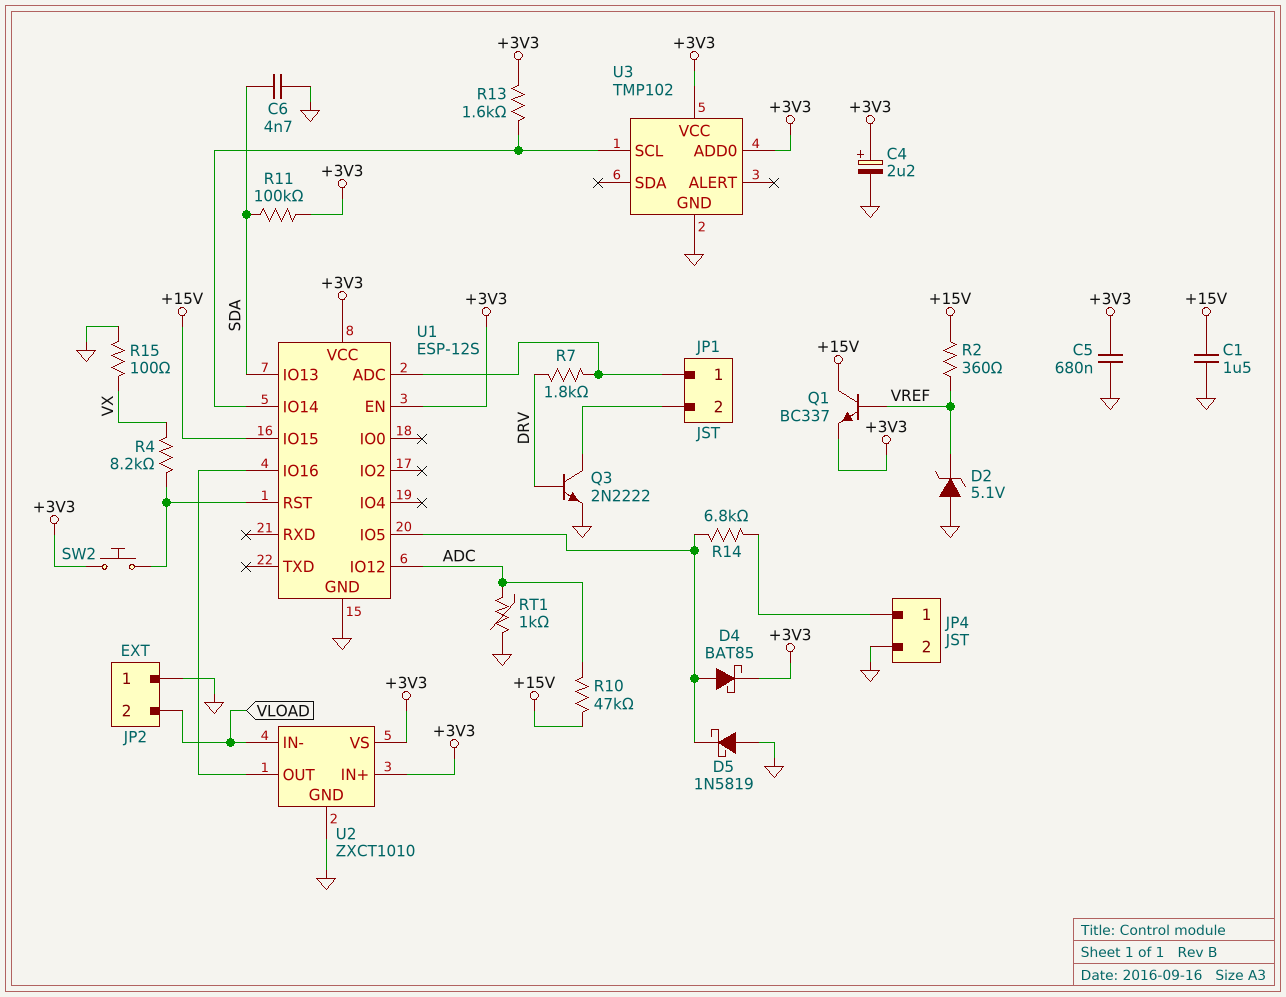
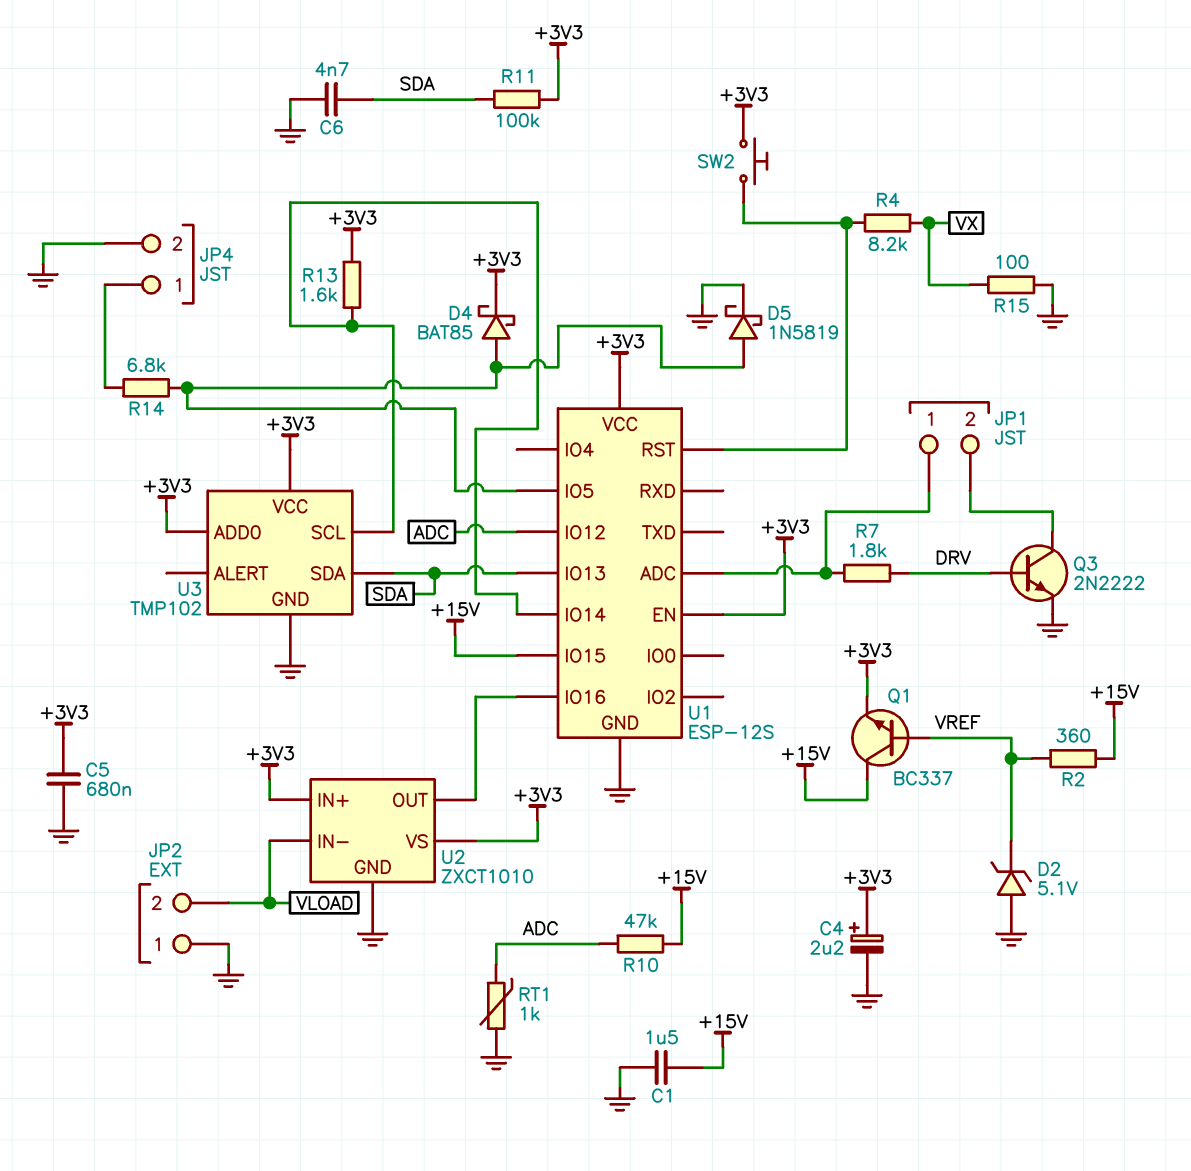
D5: schottky 1N5819 (A GND, K U1/IO5) -> schottky 1N5819 (A U1/IO5, K GND)
U3 pin SDA: none -> SDA

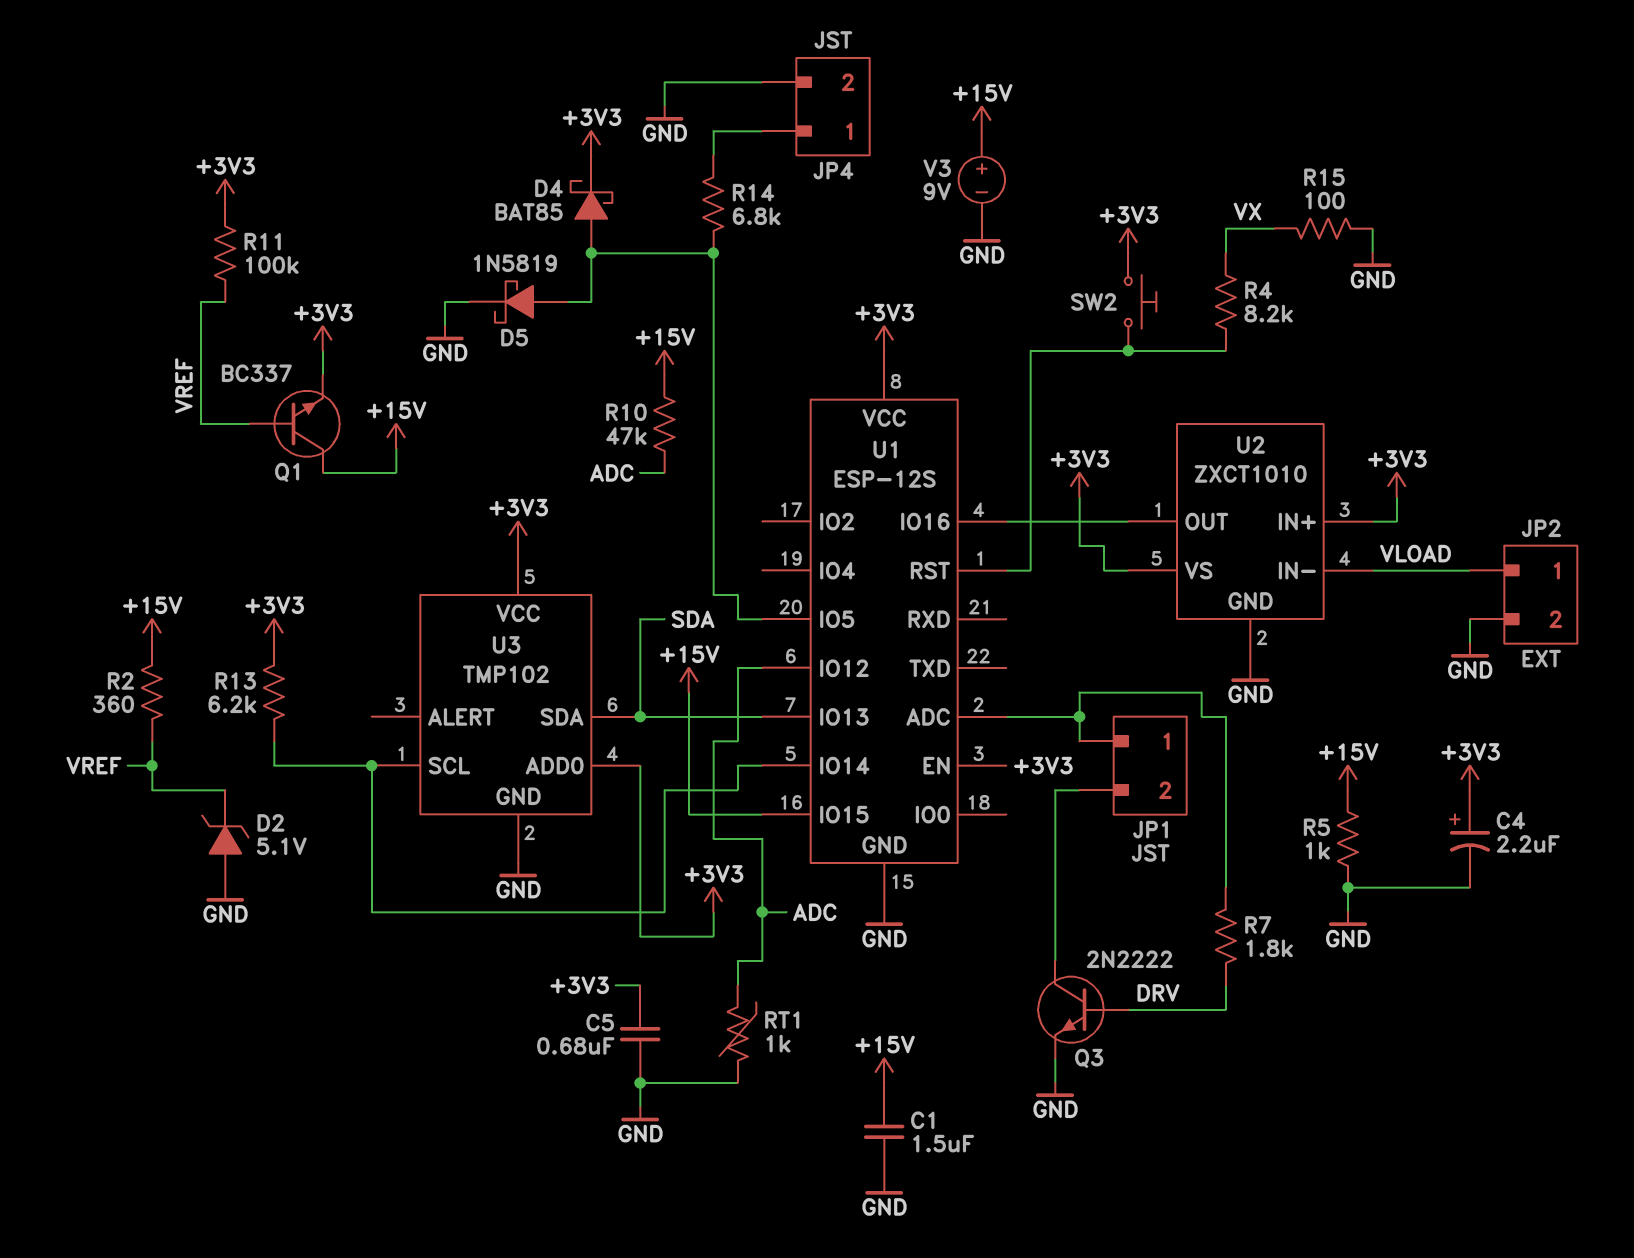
C6: 4.7nF (GND, SDA) -> none
JP2 pin 1: GND -> VLOAD
JP2 pin 2: VLOAD -> GND
R5: none -> 1k (+15V, GND)
R11: 100k (+3V3, SDA) -> 100k (+3V3, VREF)
R13: 1.6k (+3V3, U1/IO14) -> 6.2k (+3V3, U1/IO14)
V3: none -> 9V (plus +15V, minus GND)

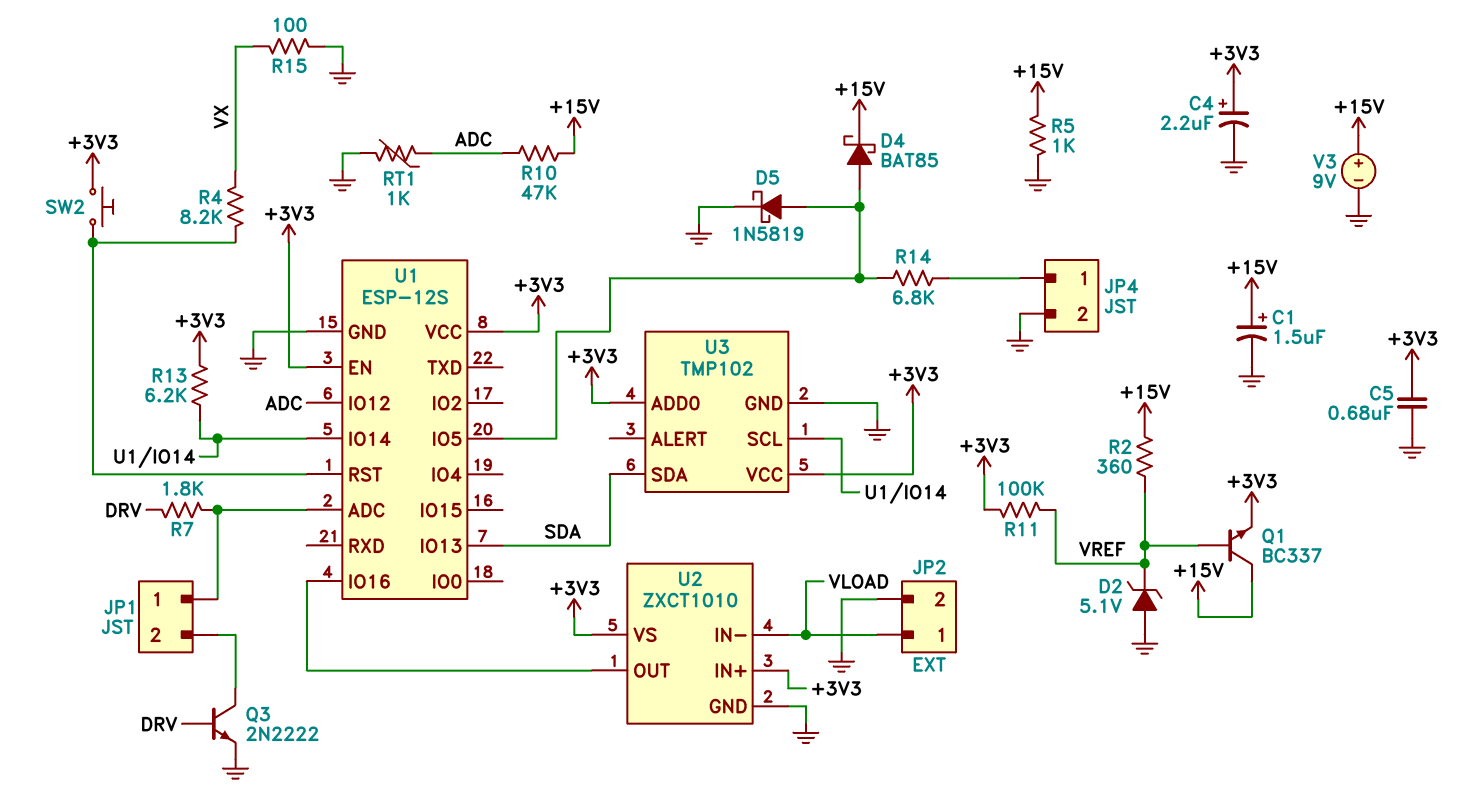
C1: 1.5uF (+15V, GND) -> 1.5uF (plus +15V, minus GND)
D4: schottky BAT85 (A U1/IO5, K +3V3) -> schottky BAT85 (A U1/IO5, K +15V)
U1 pin IO15: +15V -> none

